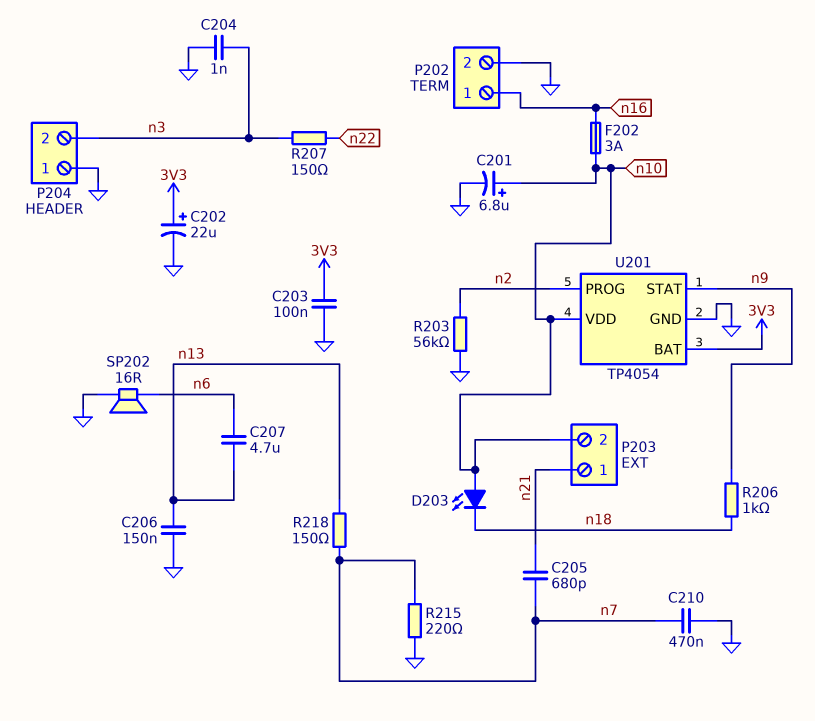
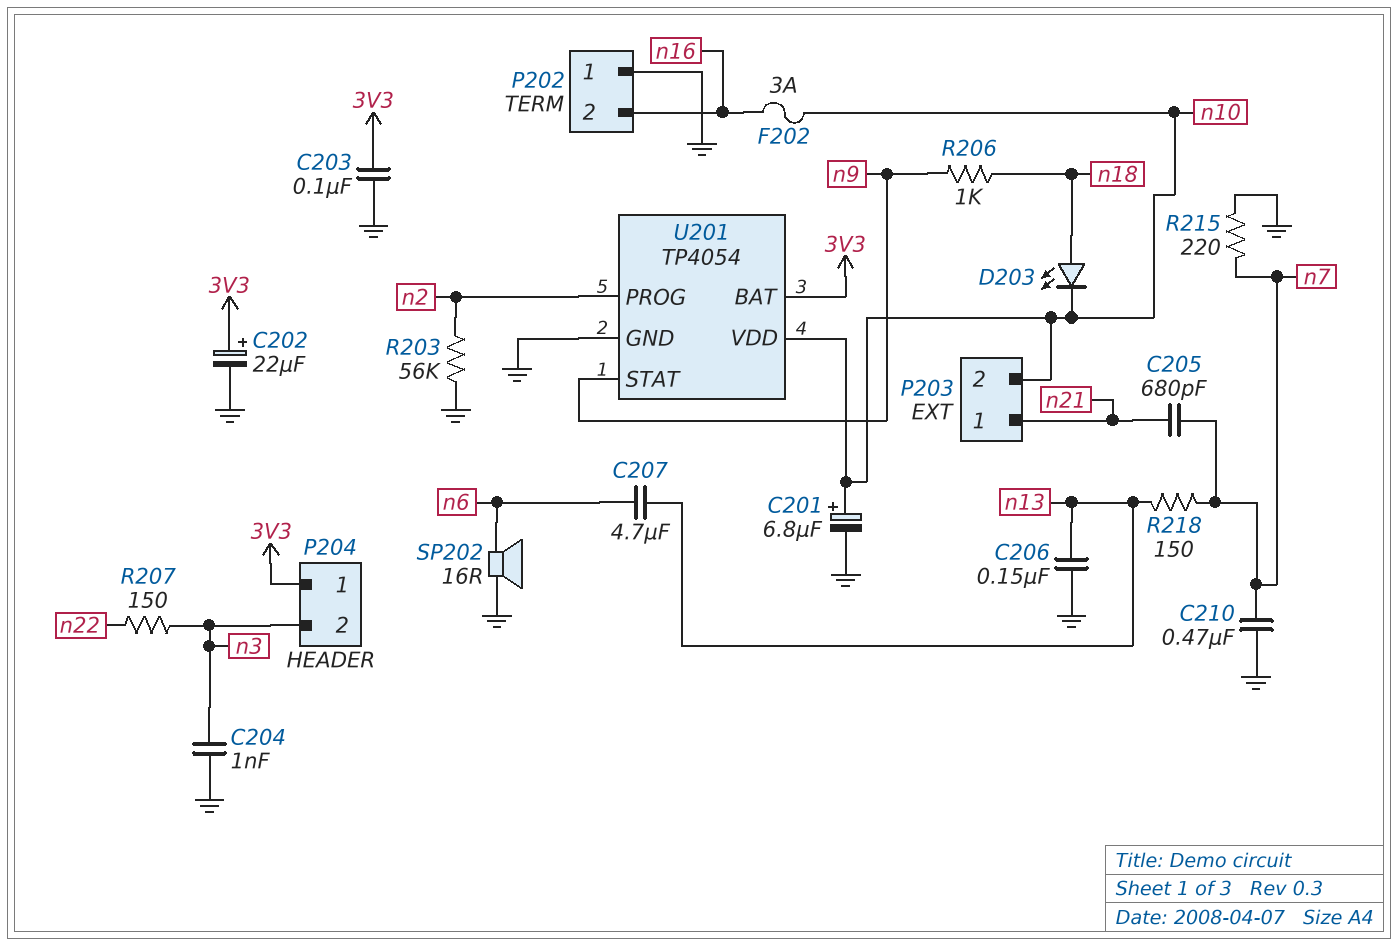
D203: LED (A n10, K n18) -> LED (A n18, K n10)
P202 pin 1: n16 -> GND
P202 pin 2: GND -> n16
P204 pin 1: GND -> 3V3

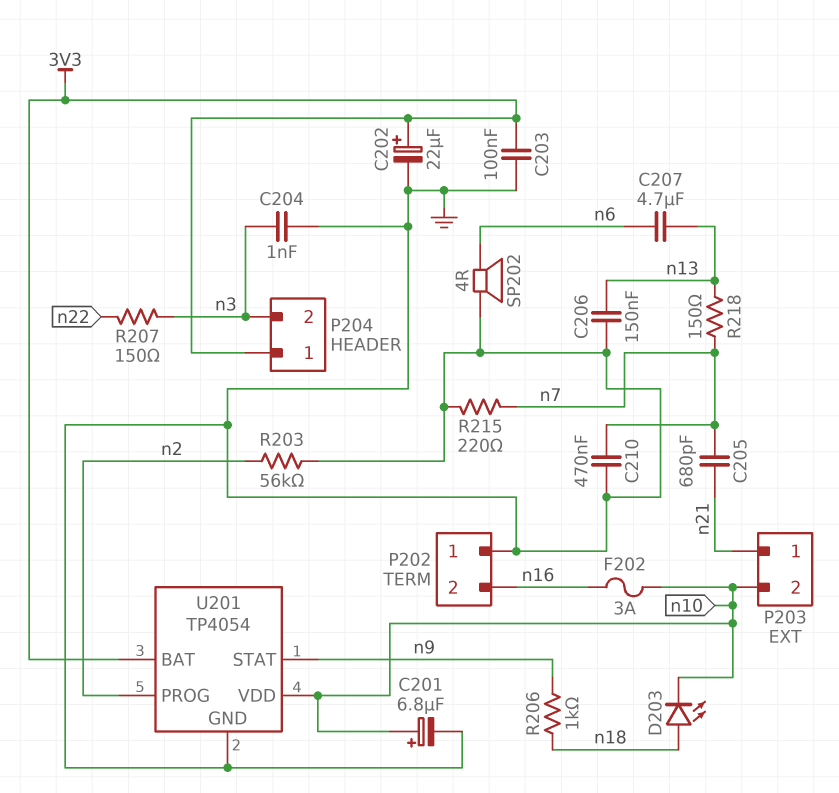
SP202: speaker 16R (GND, n6) -> speaker 4R (GND, n6)

